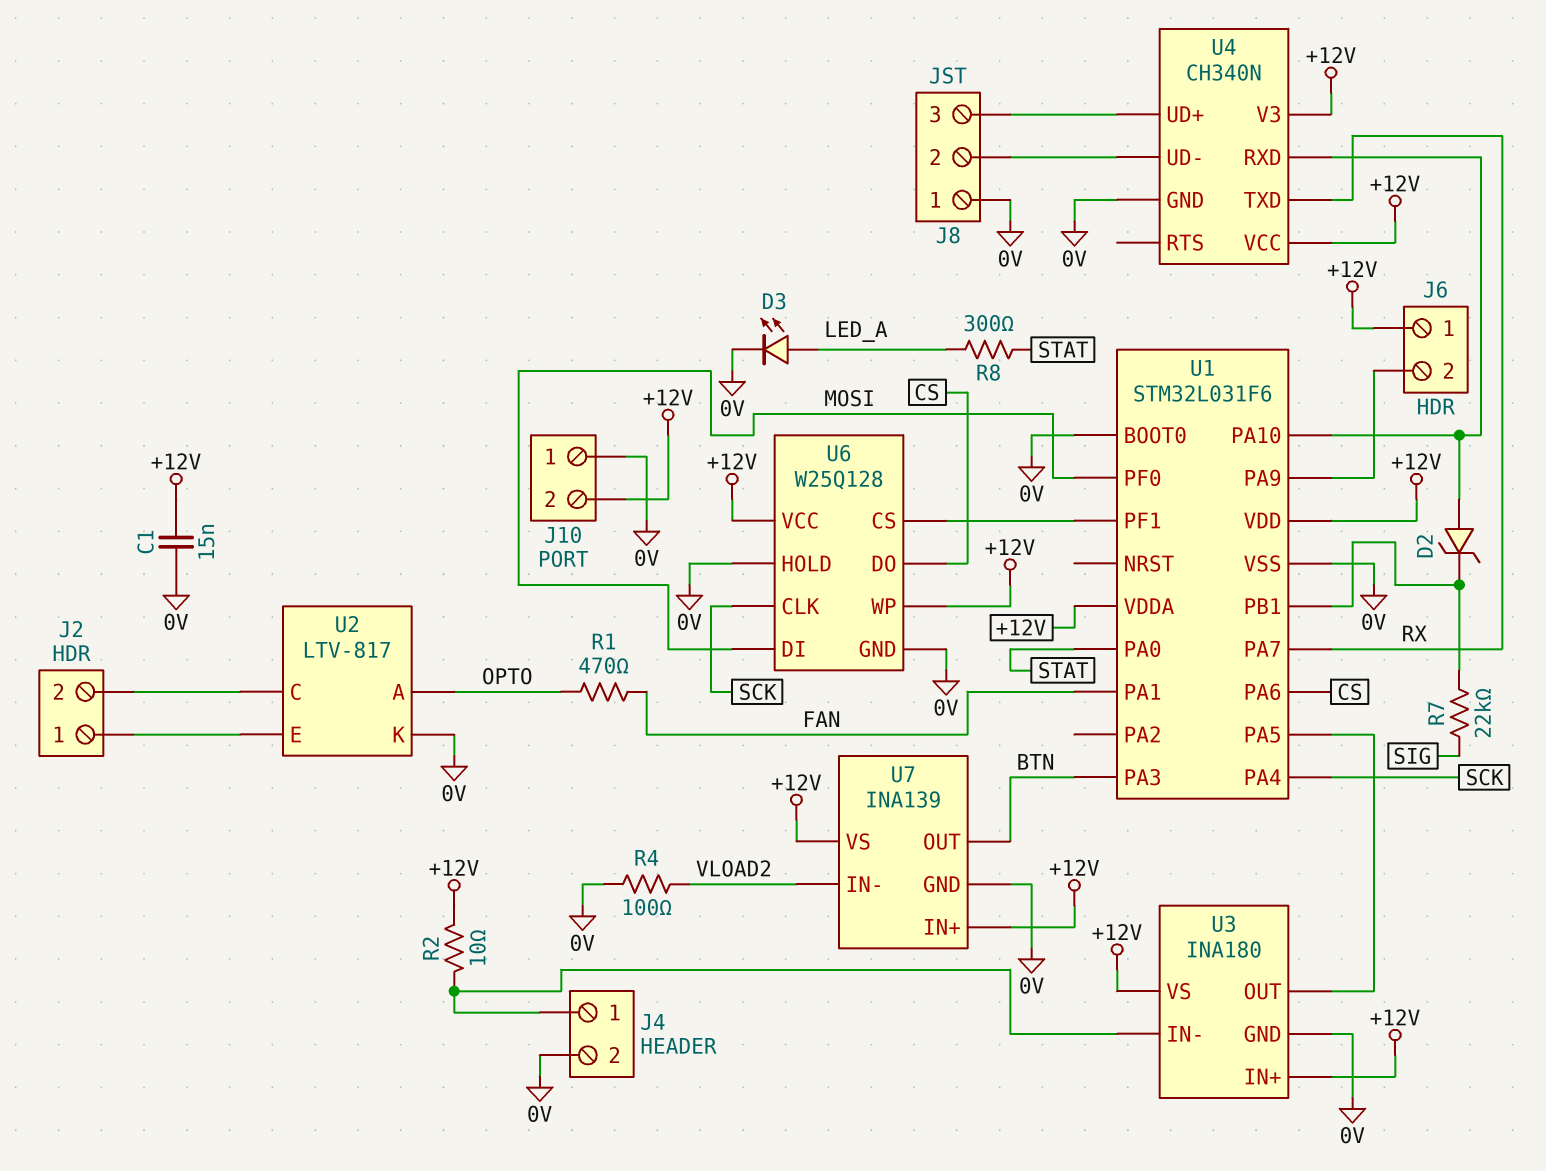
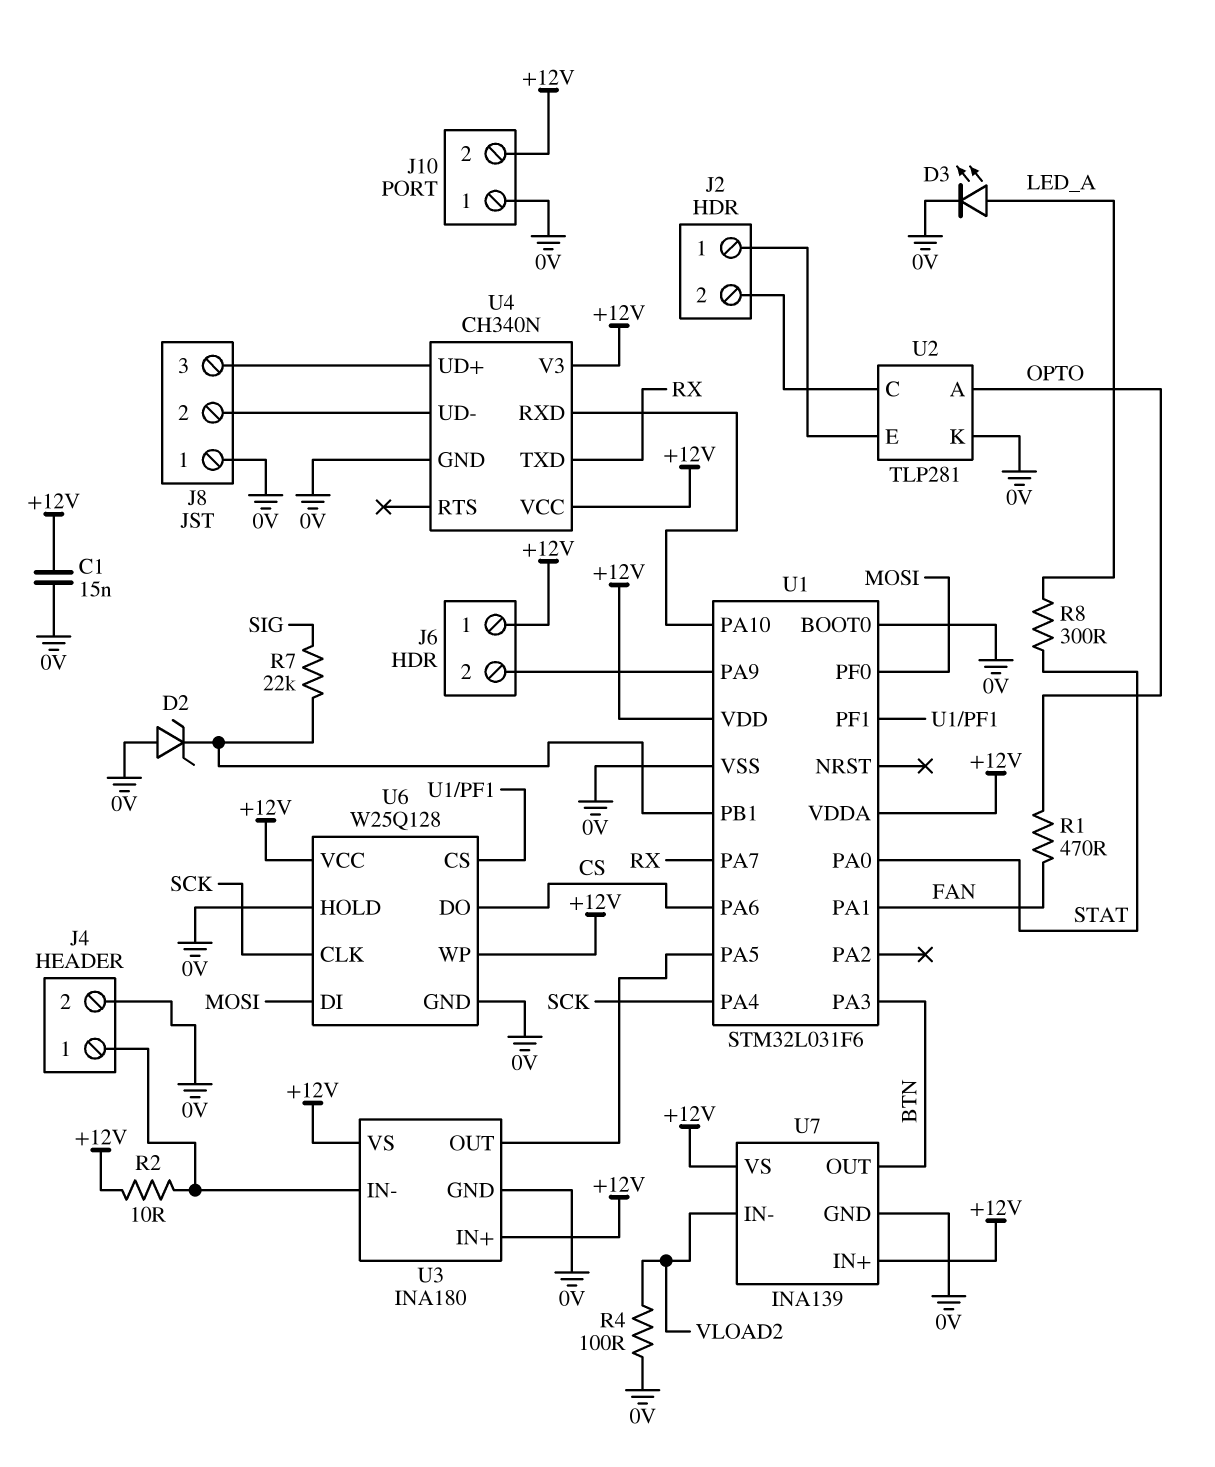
D2: zener (A U1/PA10, K U1/PB1) -> zener (A 0V, K U1/PB1)
U2: LTV-817 -> TLP281

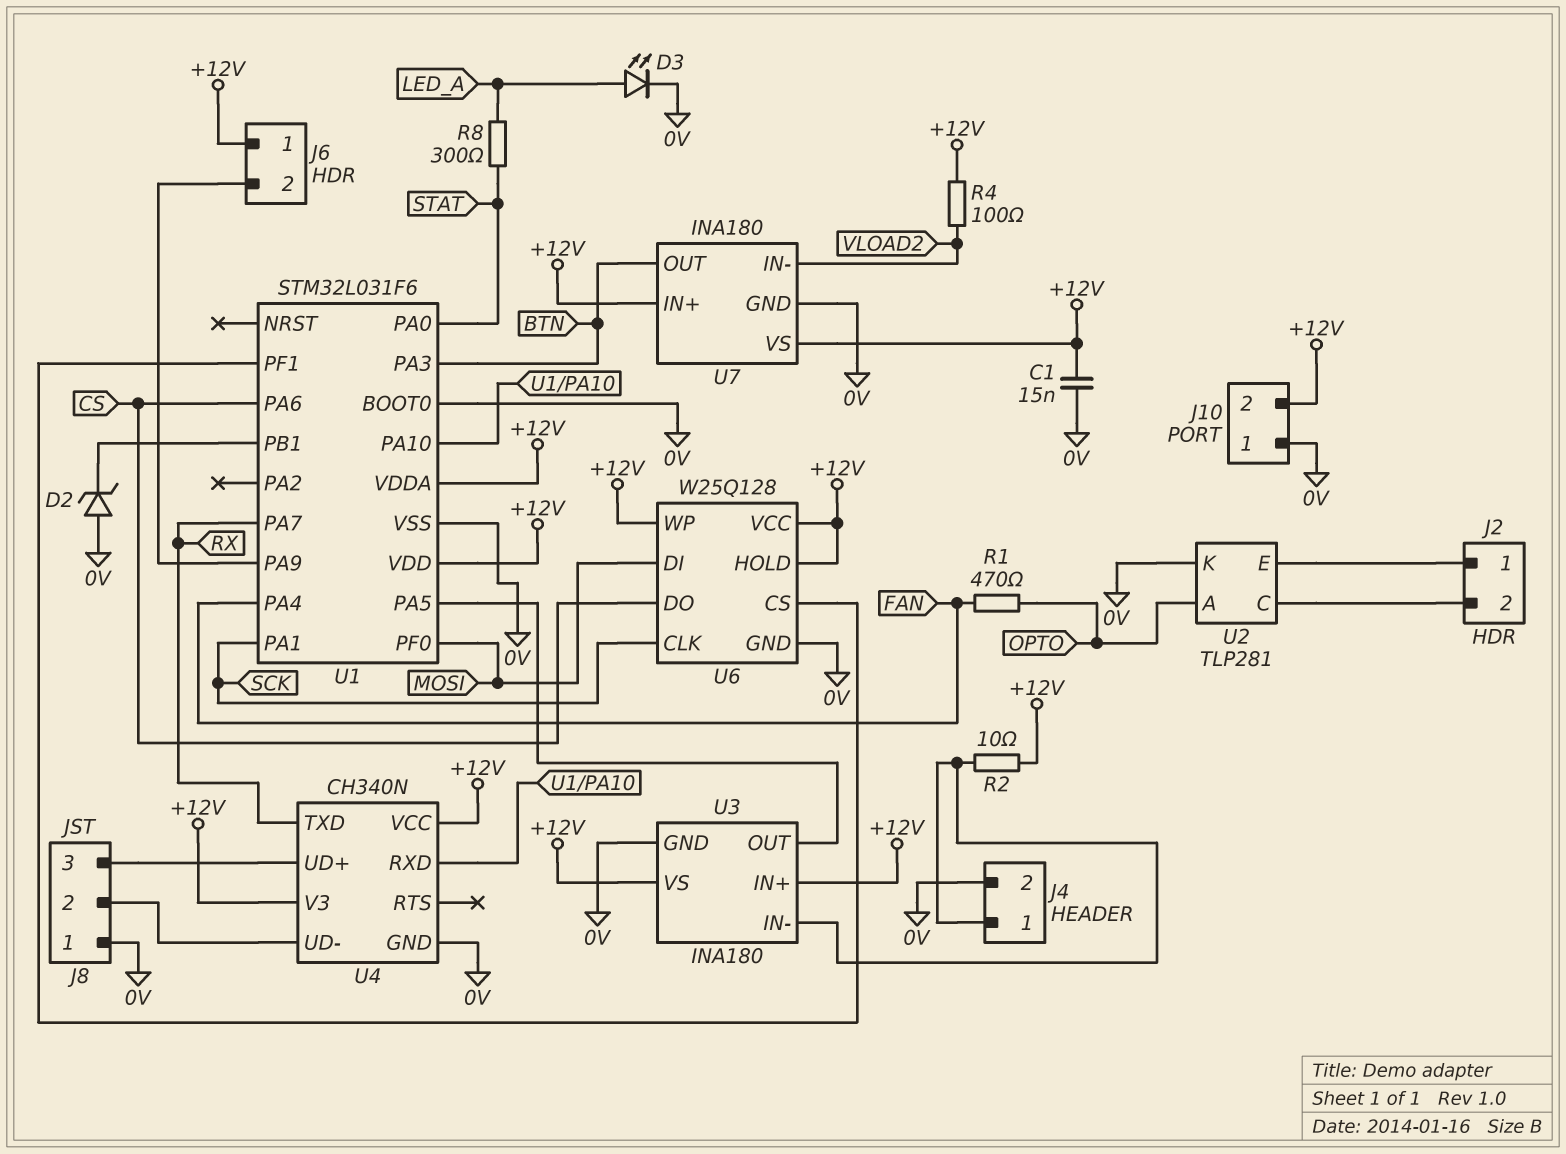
R4: 100 (0V, VLOAD2) -> 100 (+12V, VLOAD2)
R7: 22k (SIG, U1/PB1) -> none
U1 pin PA1: FAN -> SCK
U1 pin PA4: SCK -> FAN
U6 pin HOLD: 0V -> +12V
U7: INA139 -> INA180

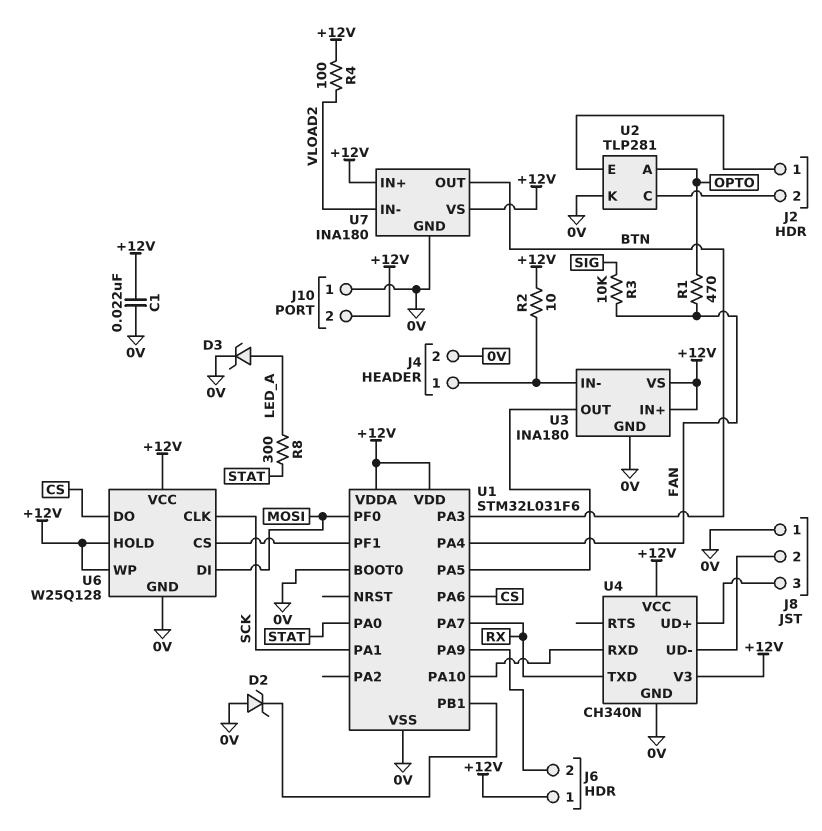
C1: 15nF (+12V, 0V) -> 22nF (+12V, 0V)
D3: LED (A LED_A, K 0V) -> zener (A LED_A, K 0V)
R3: none -> 10k (FAN, SIG)

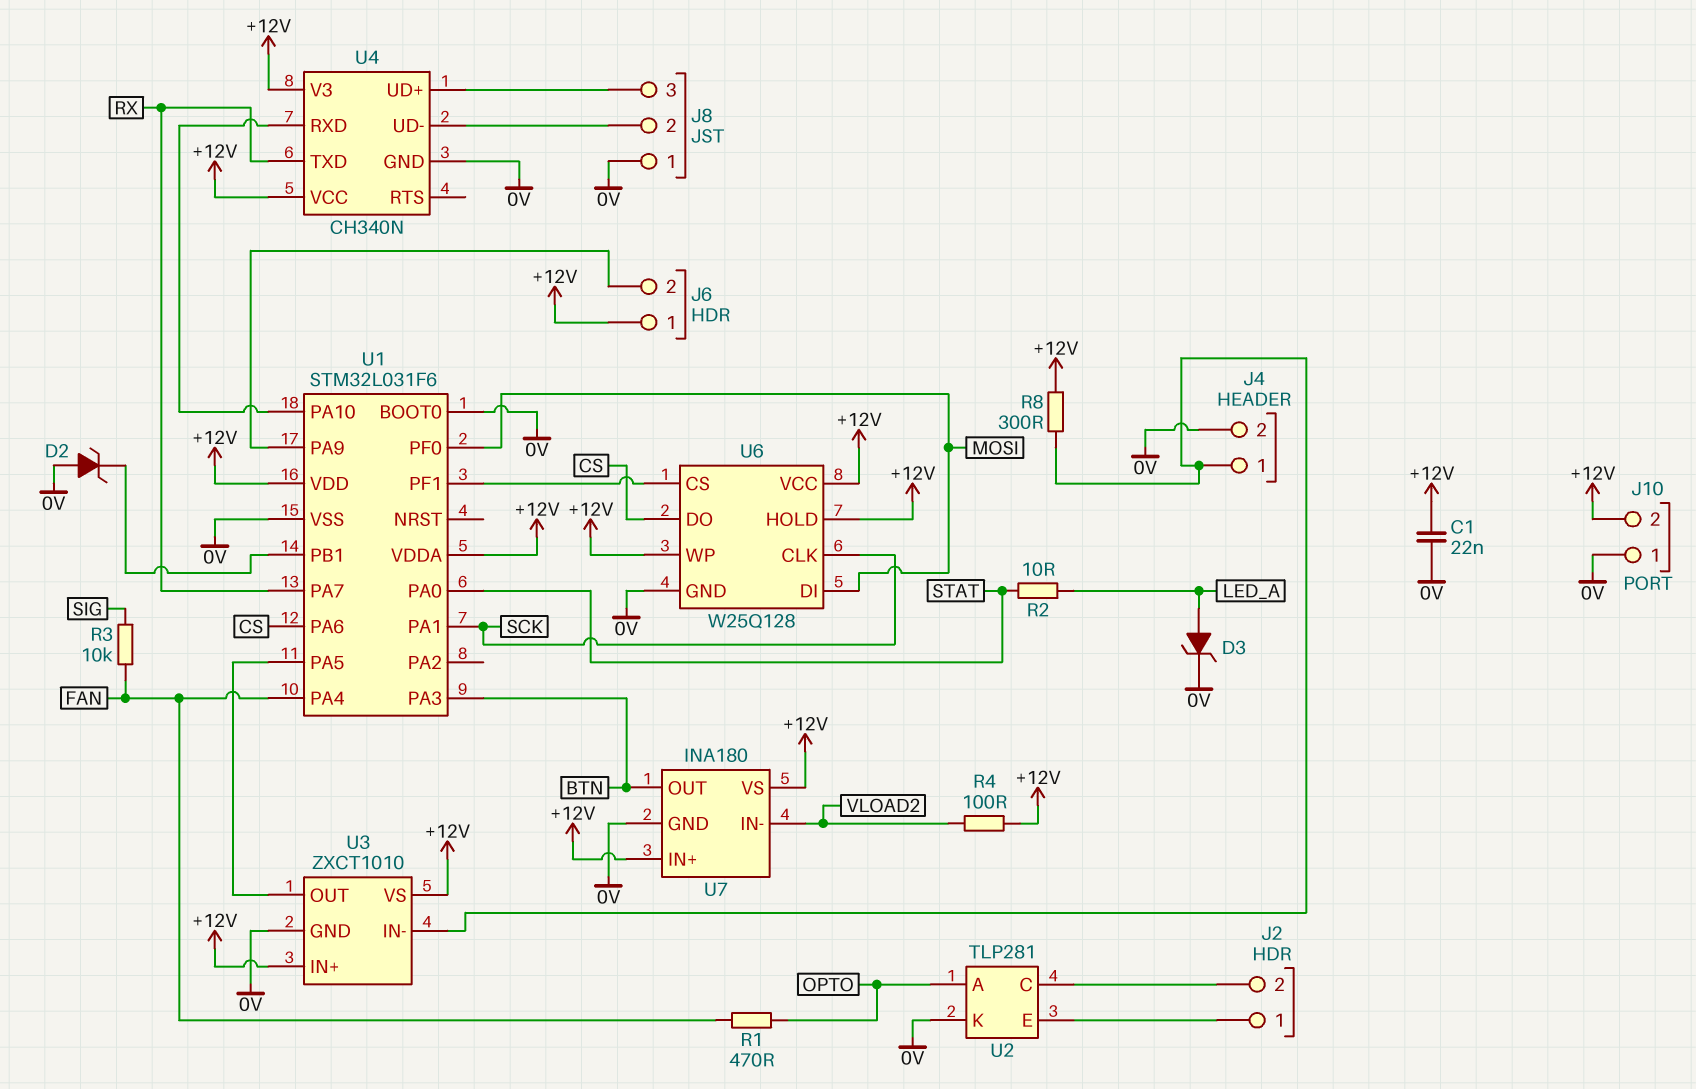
R2: 10 (+12V, J4/1) -> 10 (LED_A, STAT)
R8: 300 (LED_A, STAT) -> 300 (+12V, J4/1)
U3: INA180 -> ZXCT1010

